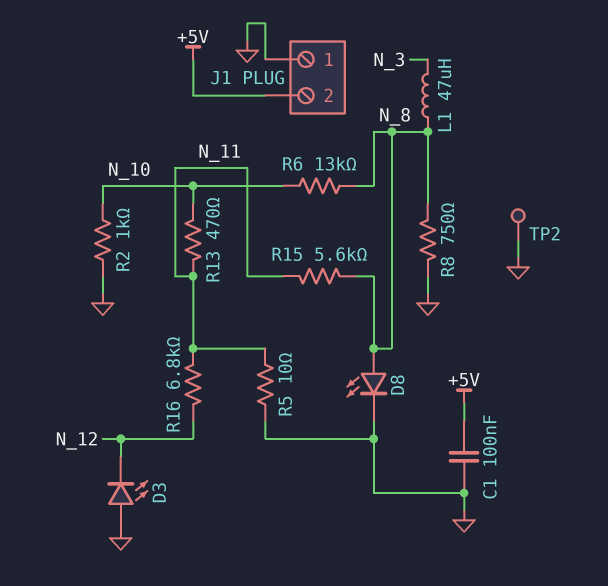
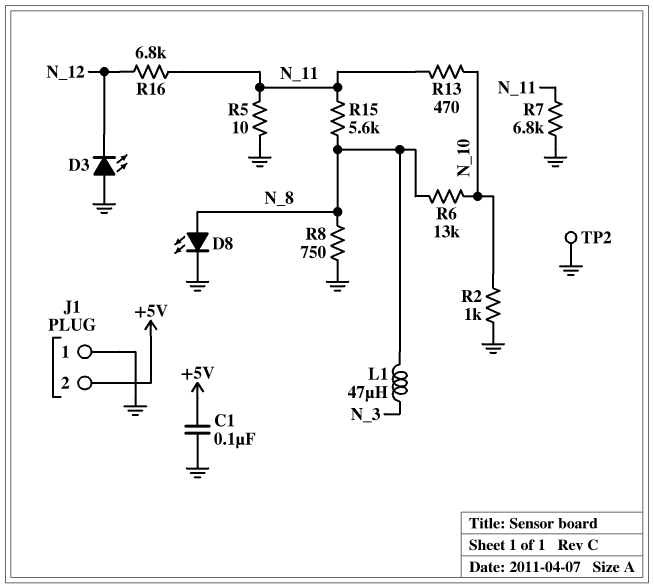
R7: none -> 6.8k (GND, N_11)

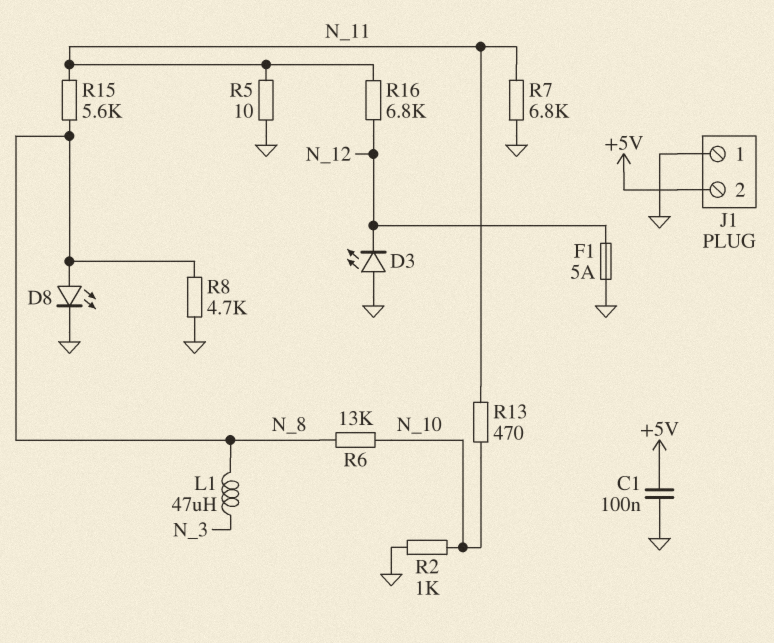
F1: none -> 5A (GND, N_12)
R8: 750 (GND, N_8) -> 4.7k (GND, N_8)
TP2: test point (GND) -> none

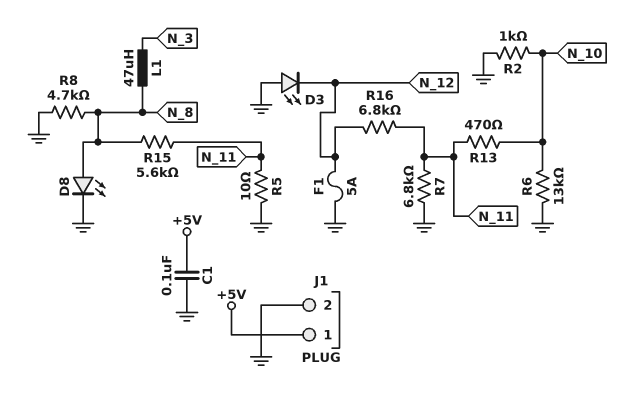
J1 pin 1: GND -> +5V
J1 pin 2: +5V -> GND
R6: 13k (N_8, N_10) -> 13k (GND, N_10)

